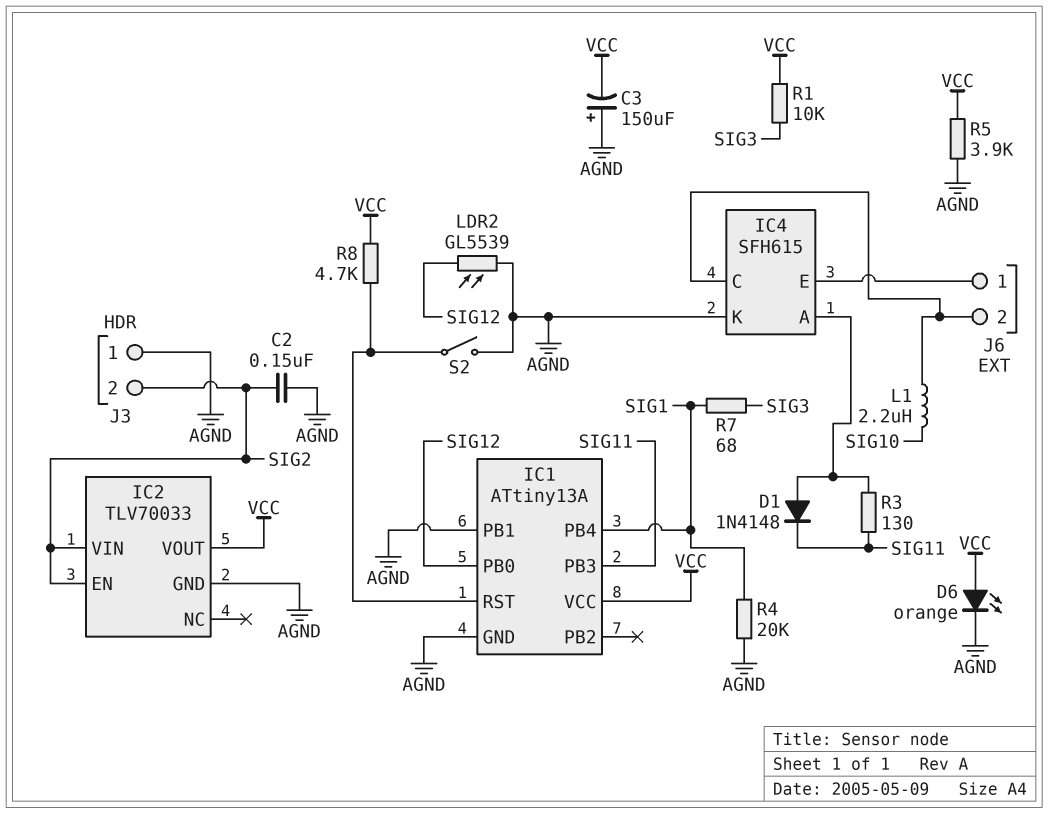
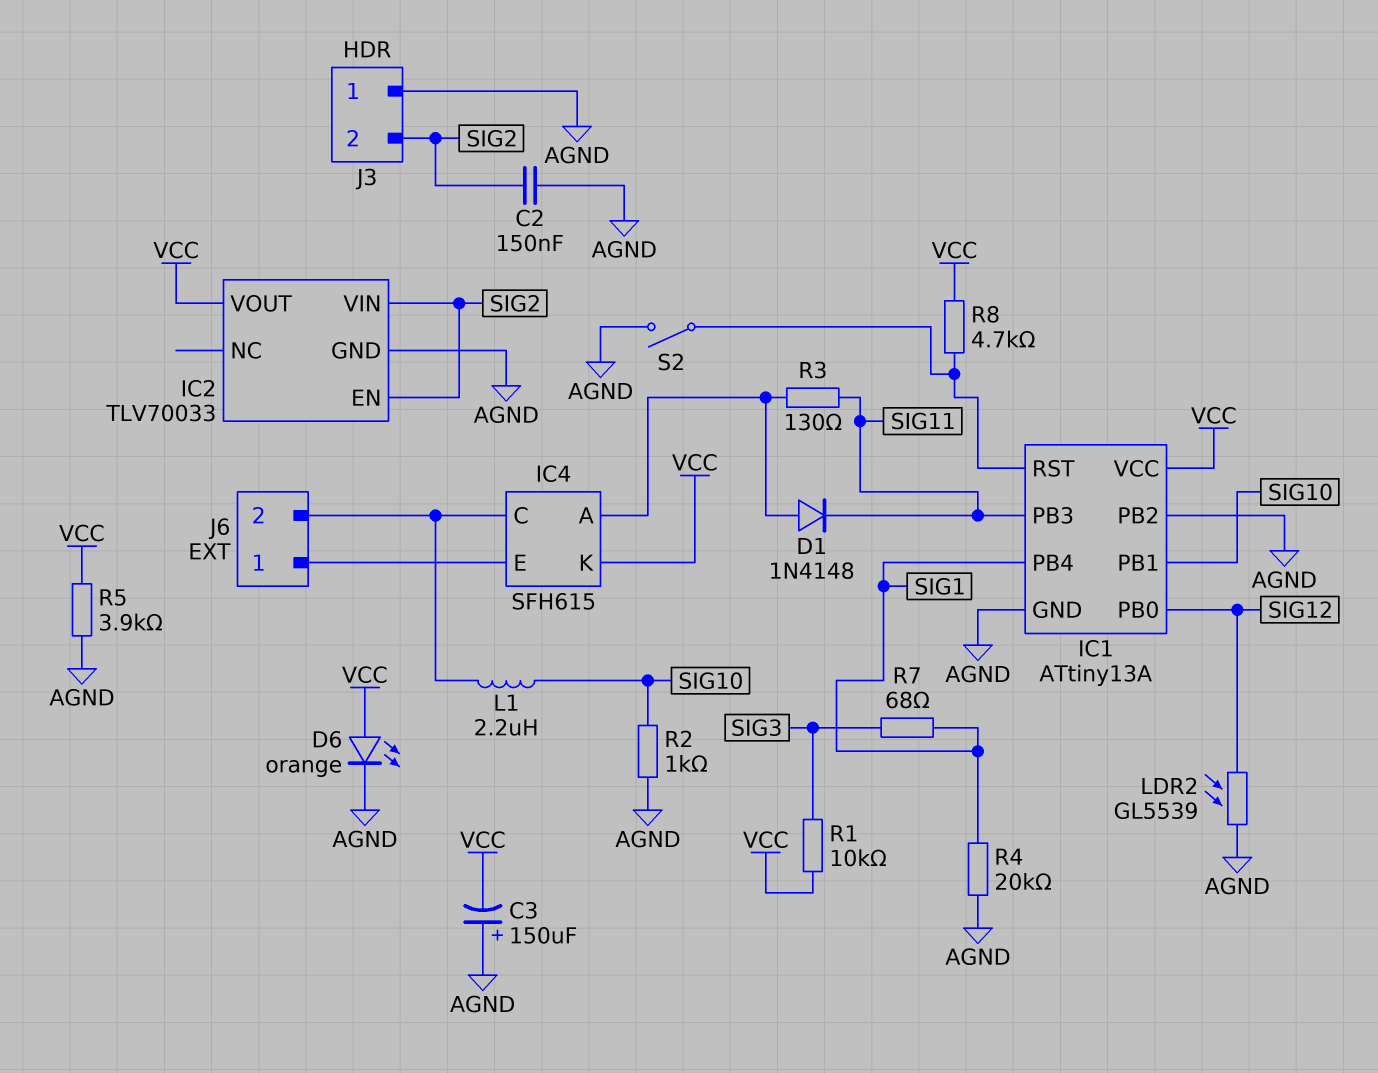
IC1 pin PB1: AGND -> SIG10
IC1 pin PB2: none -> AGND
IC4 pin K: AGND -> VCC
R2: none -> 1k (AGND, SIG10)

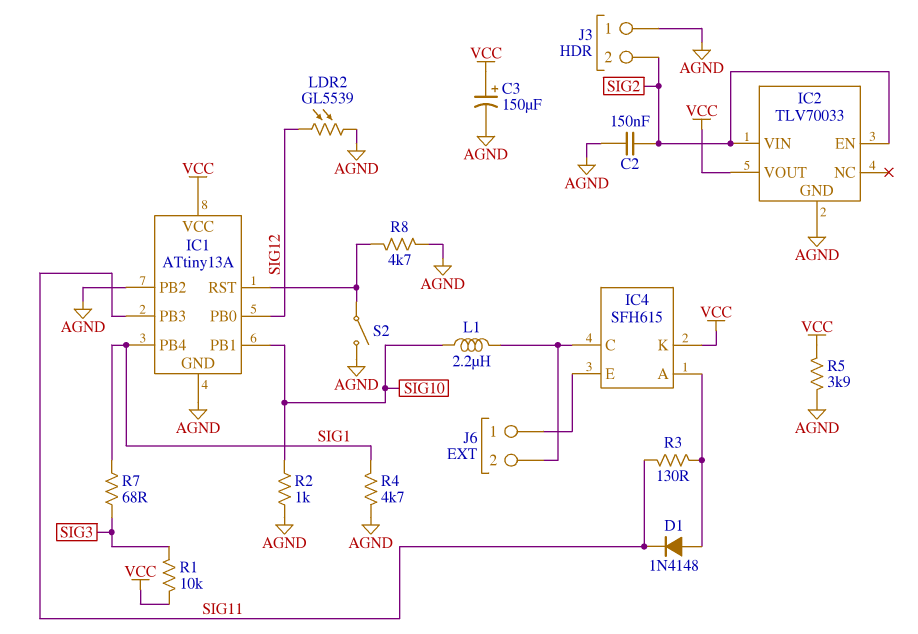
C3: 150uF (plus AGND, minus VCC) -> 150uF (plus VCC, minus AGND)
D6: LED orange (A VCC, K AGND) -> none
R4: 20k (AGND, SIG1) -> 4.7k (AGND, SIG1)
R8: 4.7k (IC1/RST, VCC) -> 4.7k (AGND, IC1/RST)

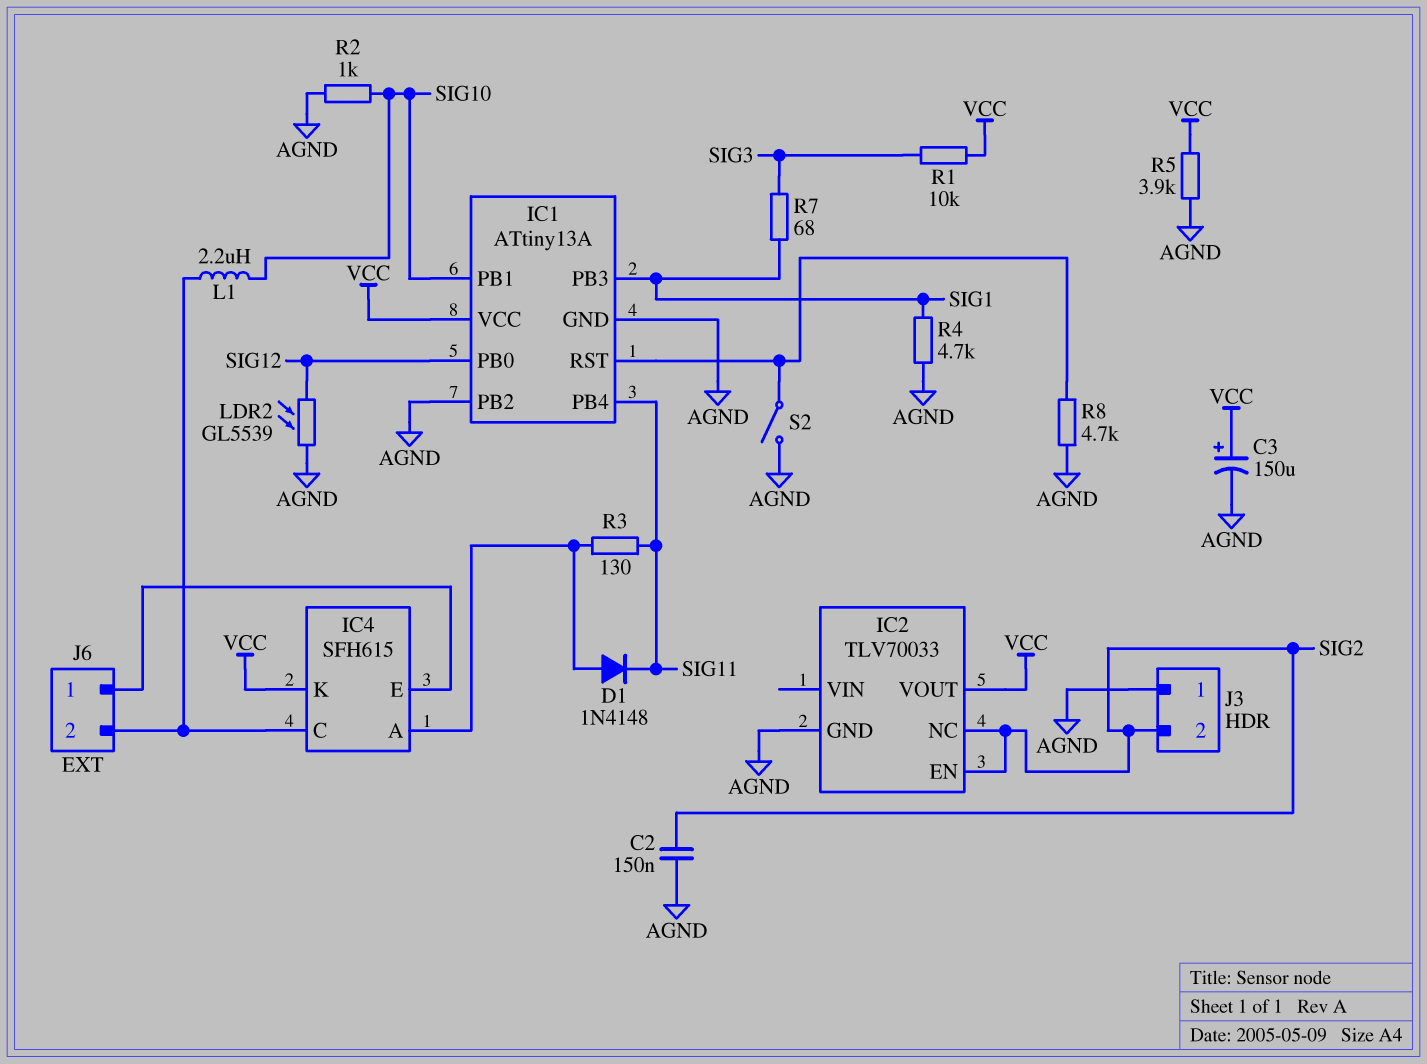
IC1 pin PB3: SIG11 -> SIG1
IC1 pin PB4: SIG1 -> SIG11
IC2 pin NC: none -> SIG2
IC2 pin VIN: SIG2 -> none

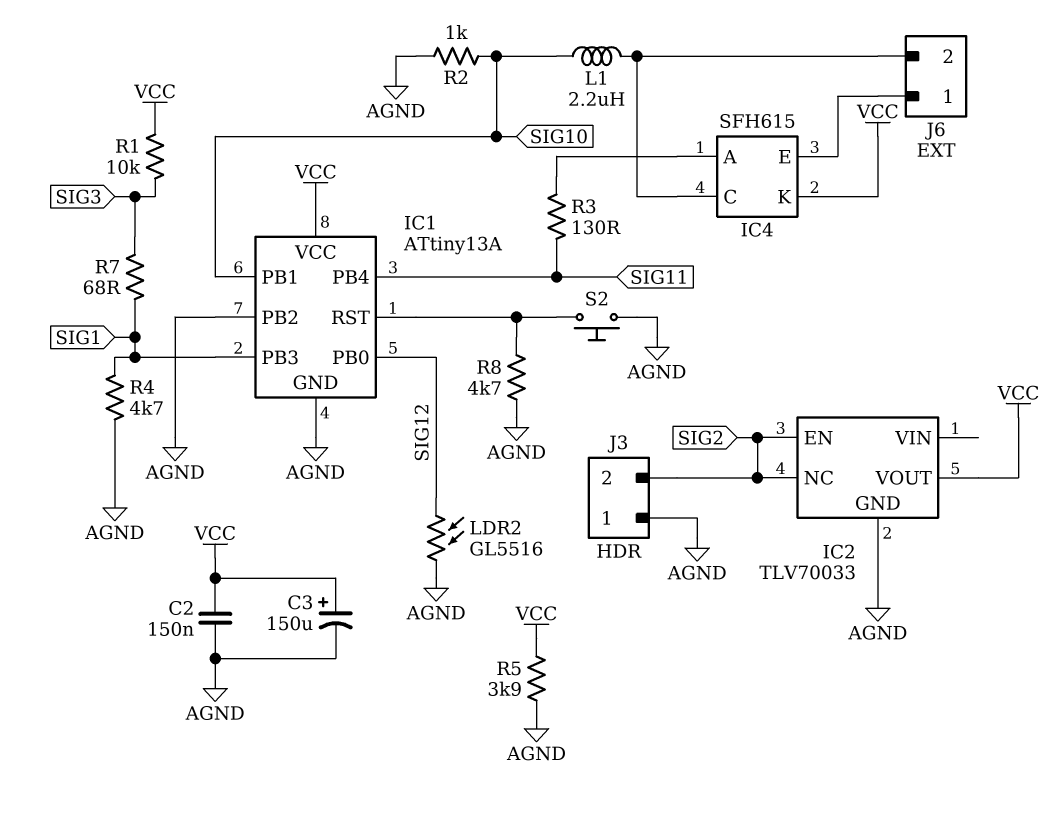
C2: 150nF (AGND, SIG2) -> 150nF (AGND, VCC)
D1: diode 1N4148 (A IC4/A, K SIG11) -> none
LDR2: GL5539 (AGND, SIG12) -> GL5516 (AGND, SIG12)
S2: switch (AGND, IC1/RST) -> button (AGND, IC1/RST)

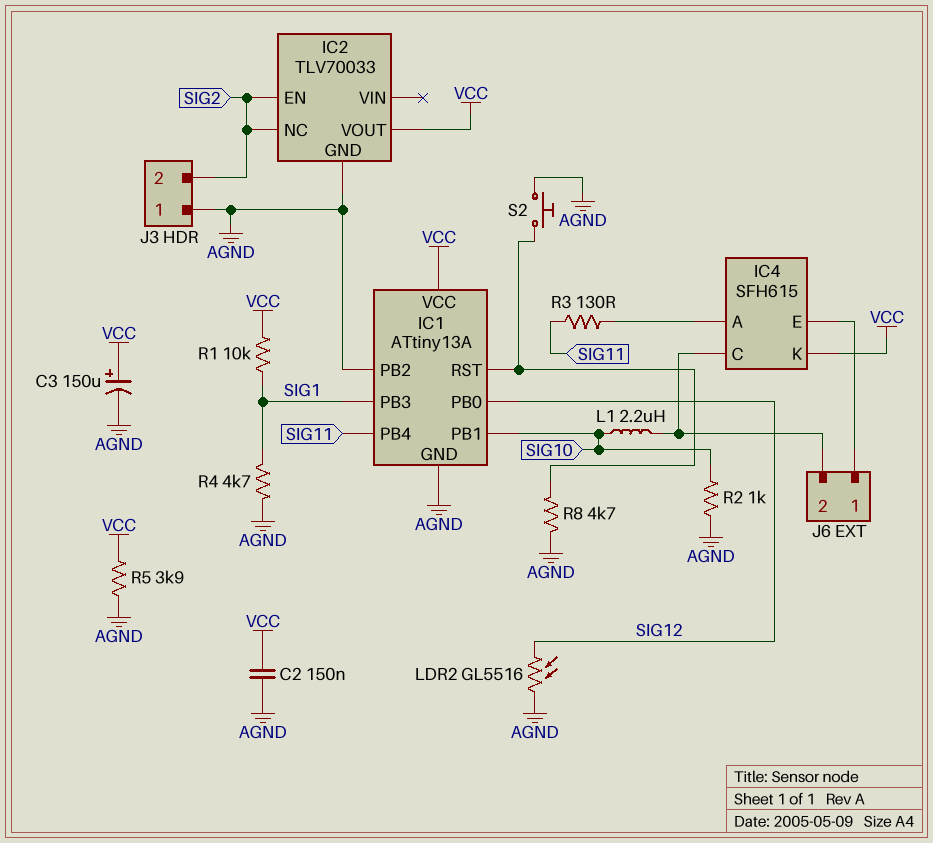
R1: 10k (SIG3, VCC) -> 10k (SIG1, VCC)
R7: 68 (SIG1, SIG3) -> none

